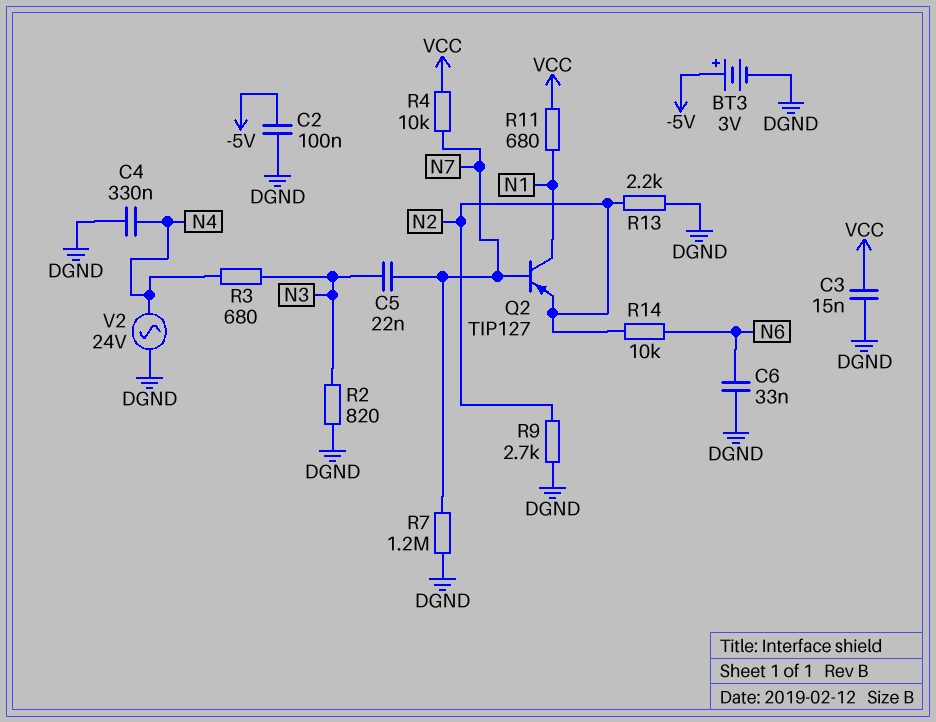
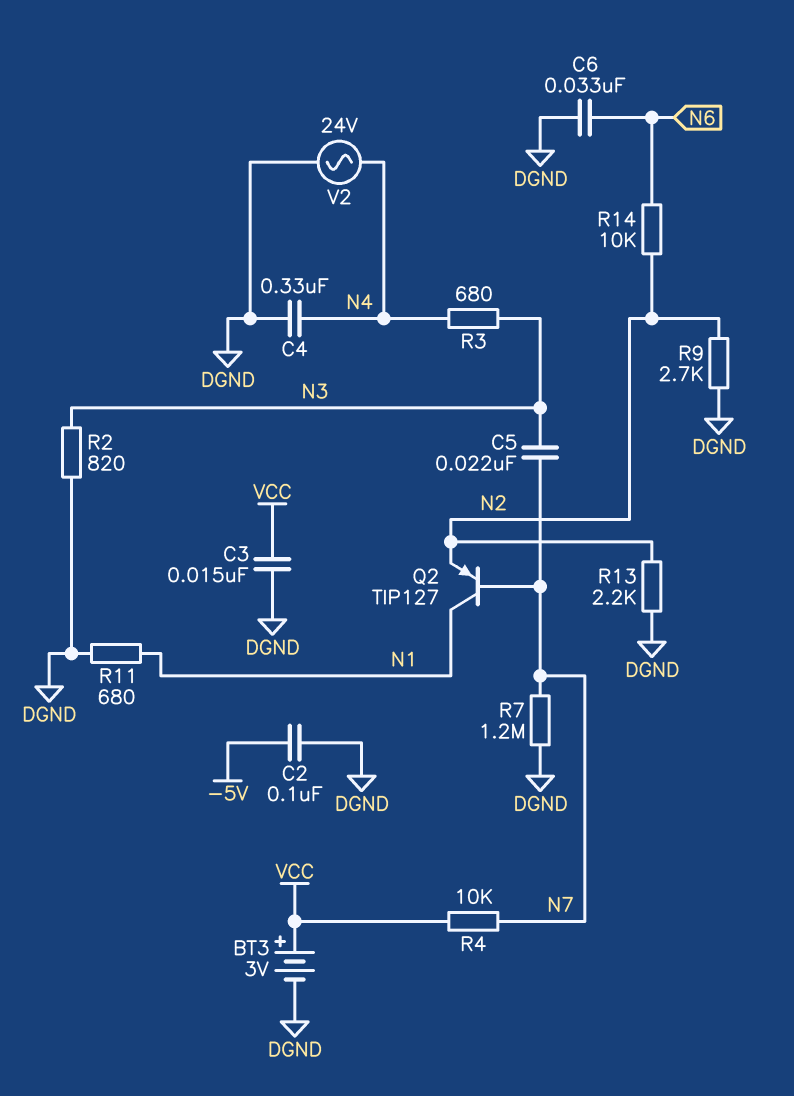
BT3: 3V (plus -5V, minus DGND) -> 3V (plus VCC, minus DGND)
R11: 680 (N1, VCC) -> 680 (DGND, N1)

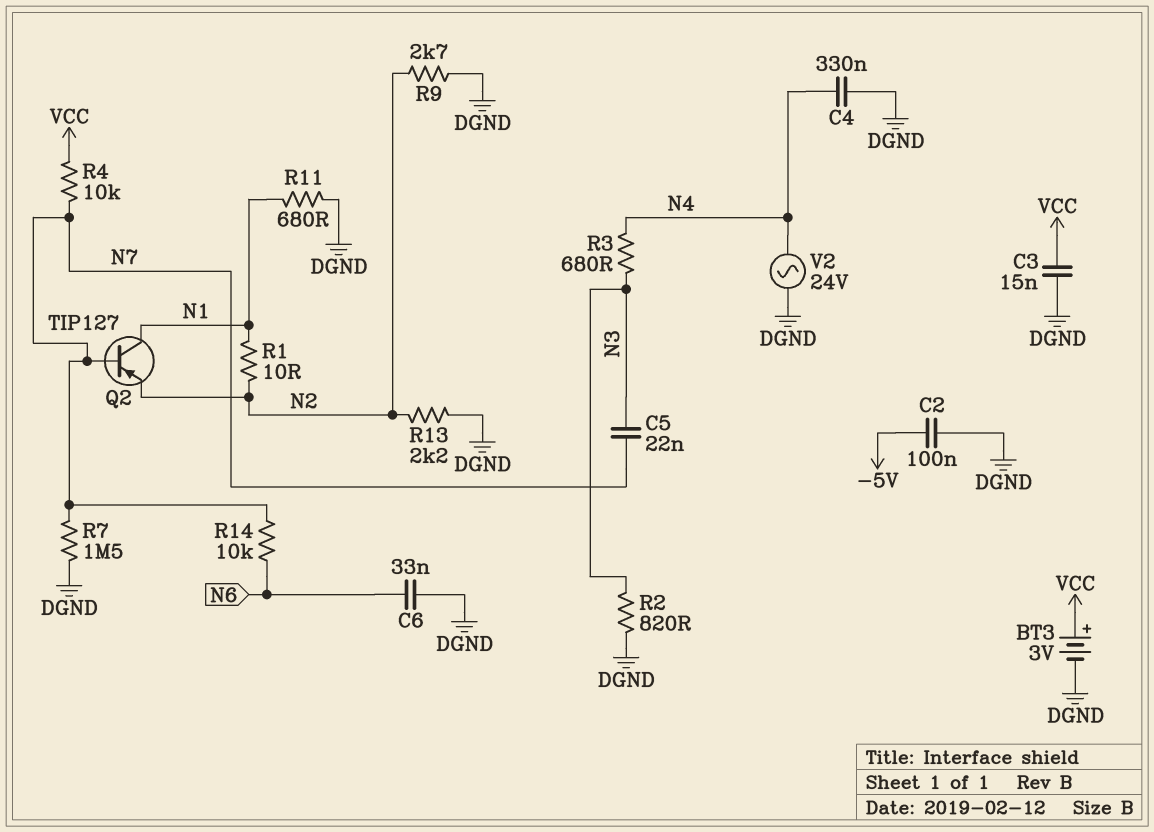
R1: none -> 10 (N1, N2)
R7: 1.2M (DGND, N7) -> 1.5M (DGND, N7)
R14: 10k (N2, N6) -> 10k (N6, N7)

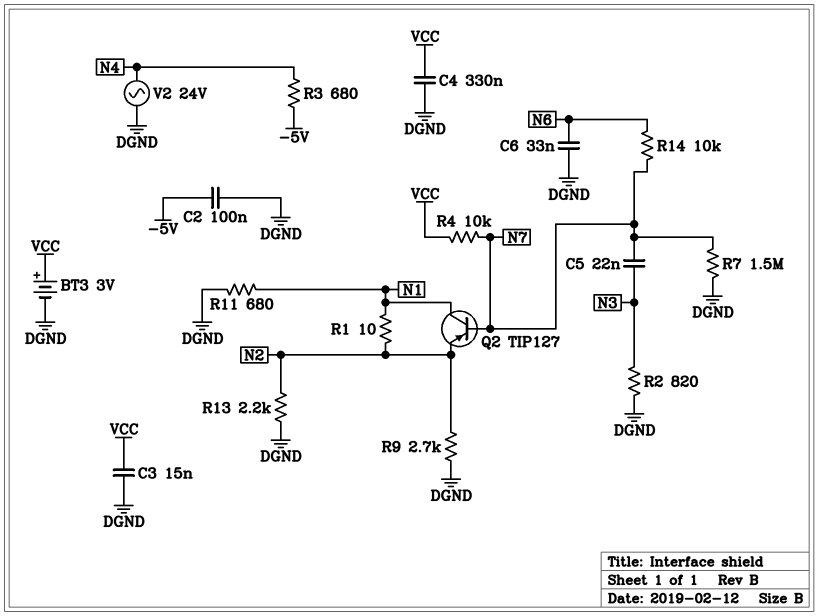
C4: 330nF (DGND, N4) -> 330nF (DGND, VCC)
R3: 680 (N3, N4) -> 680 (-5V, N4)

